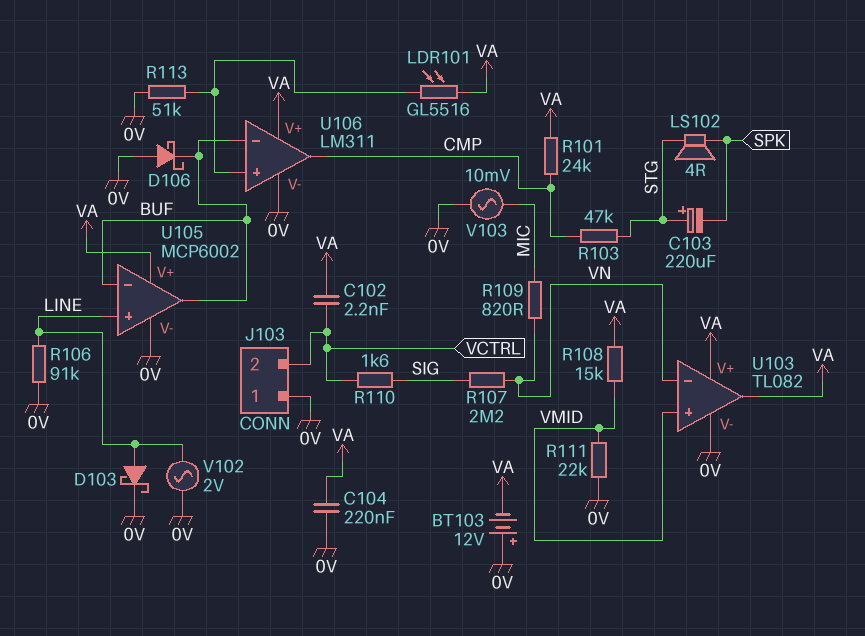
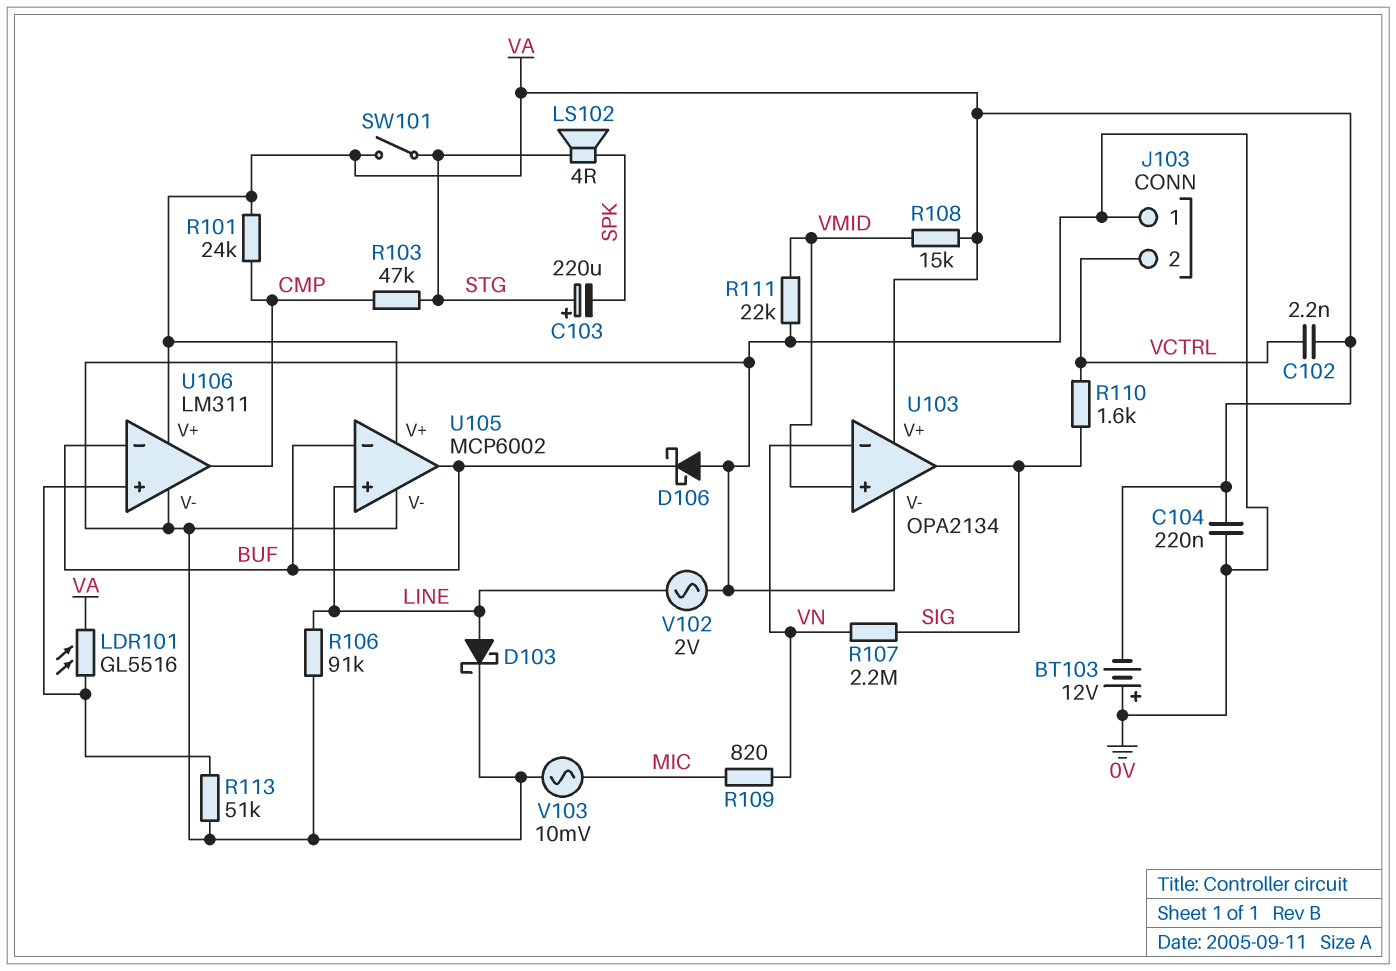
SW101: none -> switch (STG, VA)
U103: TL082 -> OPA2134
U103 pin out: VA -> SIG

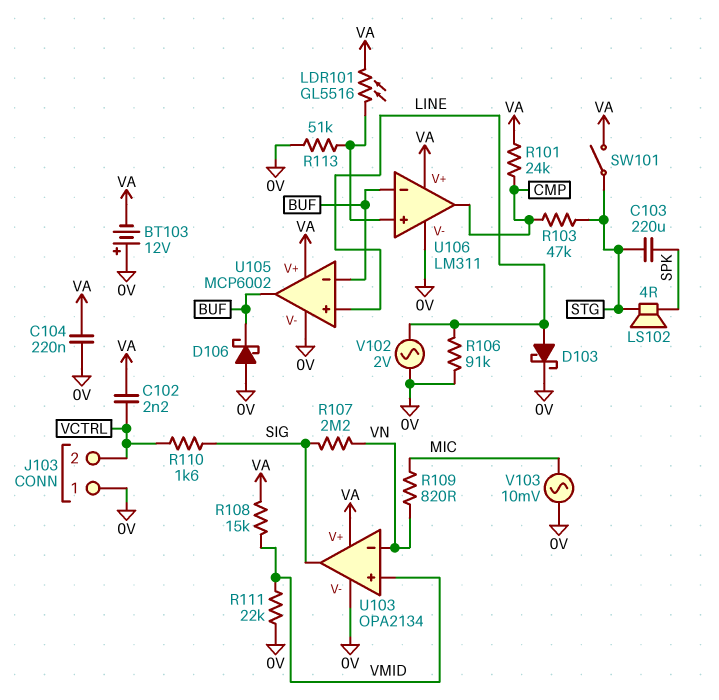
C103: 220uF (plus STG, minus SPK) -> 220uF (SPK, STG)

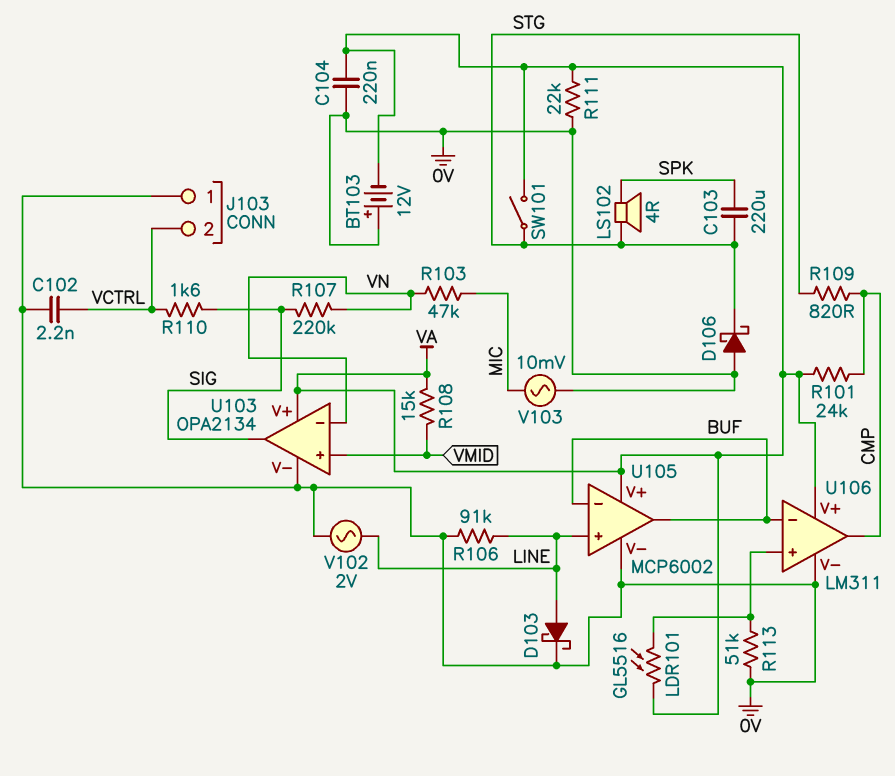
C102: 2.2nF (VA, VCTRL) -> 2.2nF (0V, VCTRL)
D106: schottky (A 0V, K BUF) -> schottky (A 0V, K STG)
R103: 47k (CMP, STG) -> 47k (MIC, VN)
R107: 2.2M (SIG, VN) -> 220k (SIG, VN)
R109: 820 (MIC, VN) -> 820 (CMP, STG)
R111: 22k (0V, VMID) -> 22k (0V, VA)

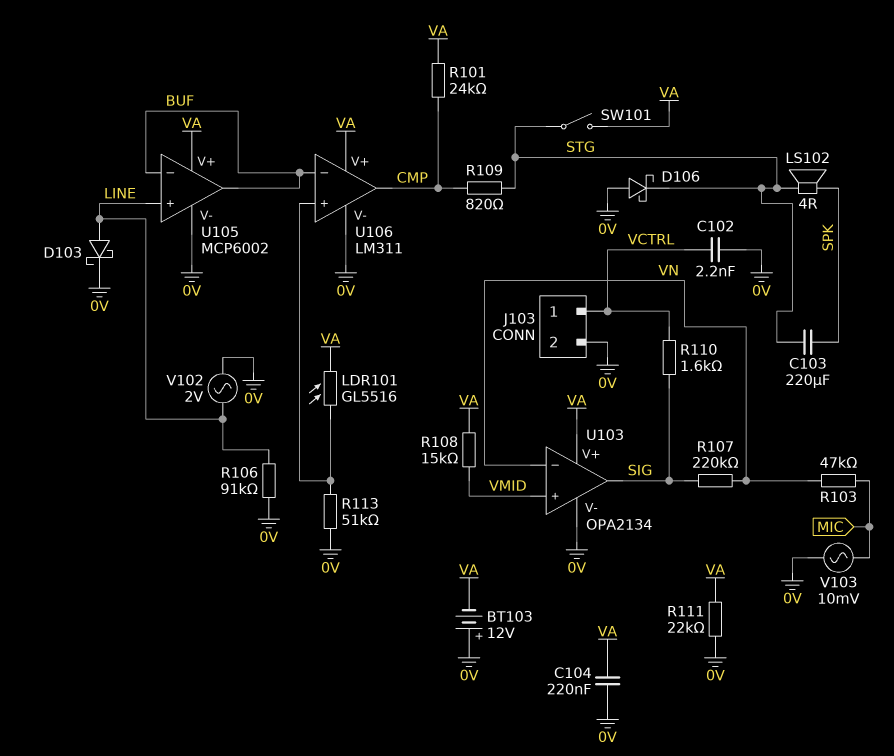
J103 pin 1: 0V -> VCTRL
J103 pin 2: VCTRL -> 0V

